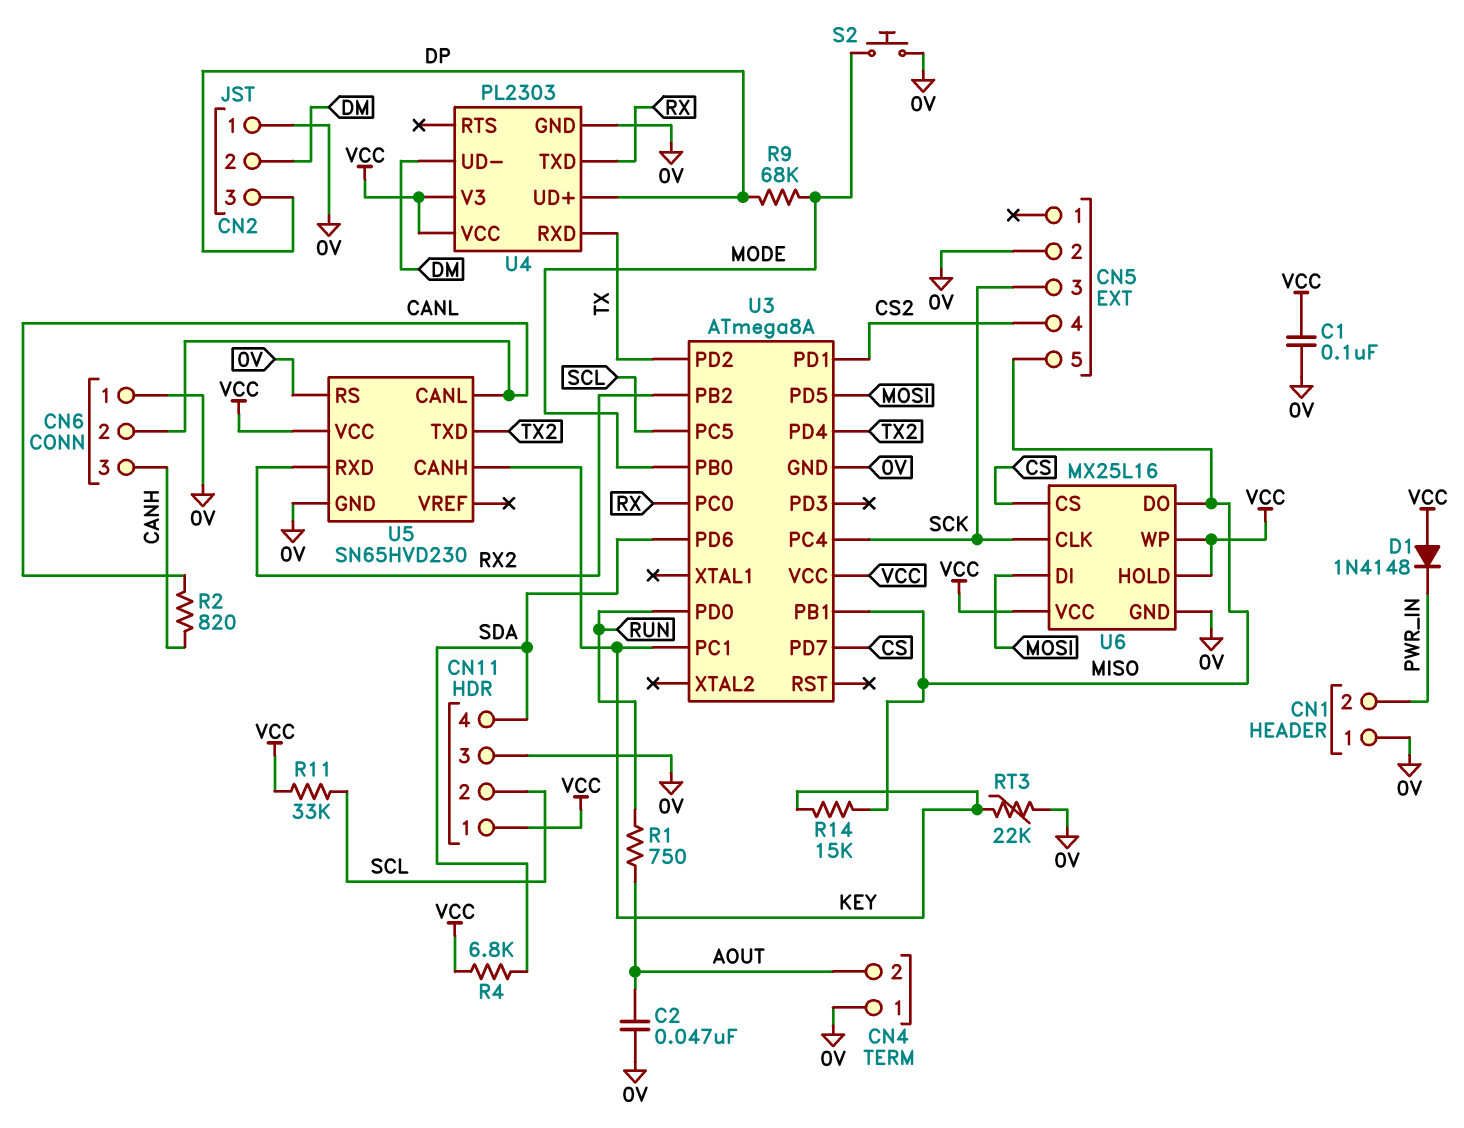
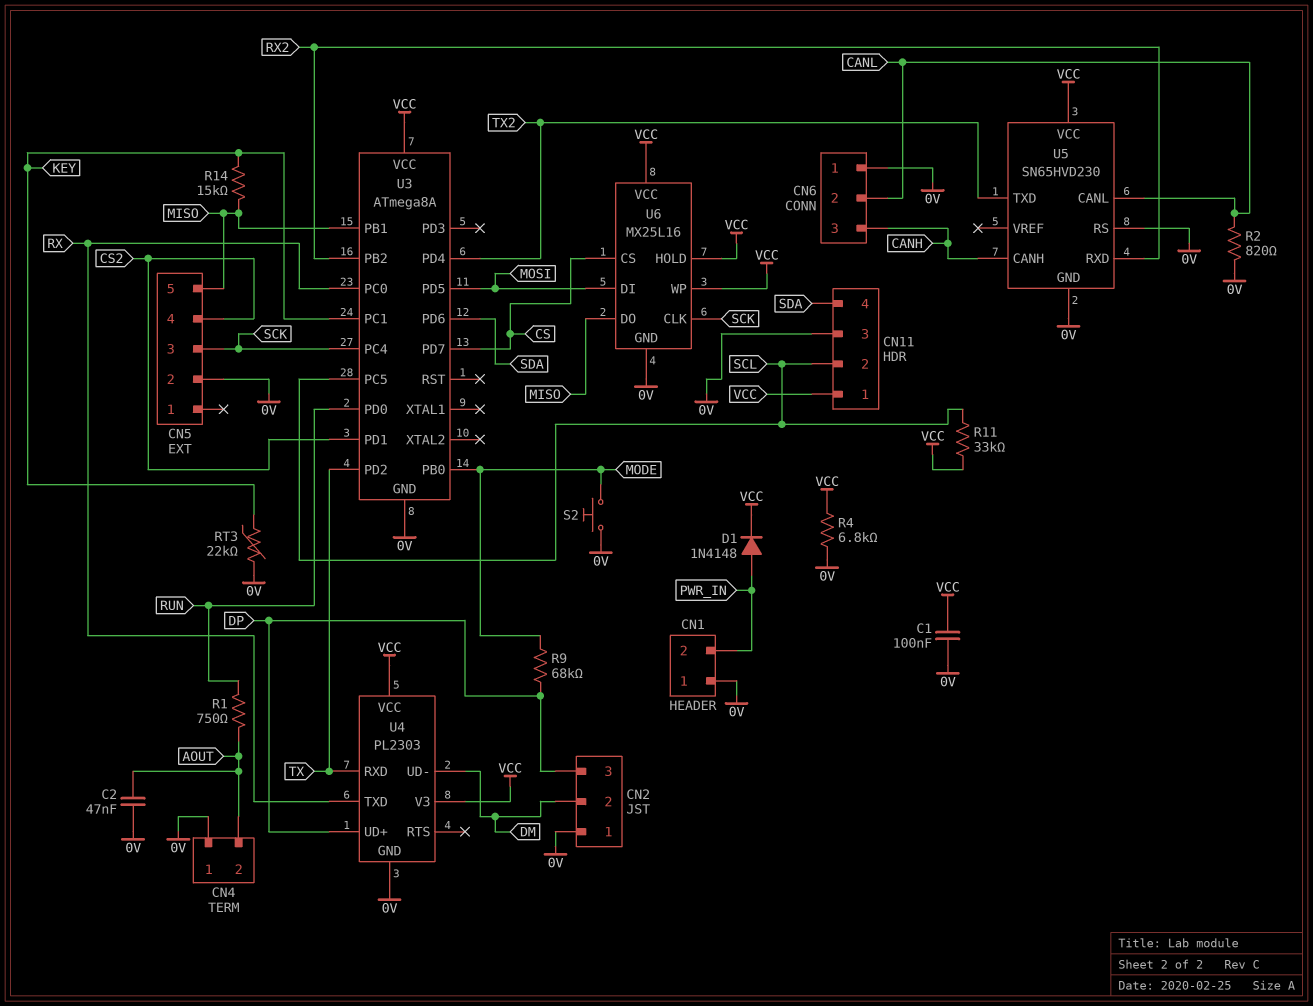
D1: diode 1N4148 (A VCC, K PWR_IN) -> diode 1N4148 (A PWR_IN, K VCC)
R2: 820 (CANH, CANL) -> 820 (0V, CANL)
R4: 6.8k (SDA, VCC) -> 6.8k (0V, VCC)
U5 pin CANH: KEY -> CANH

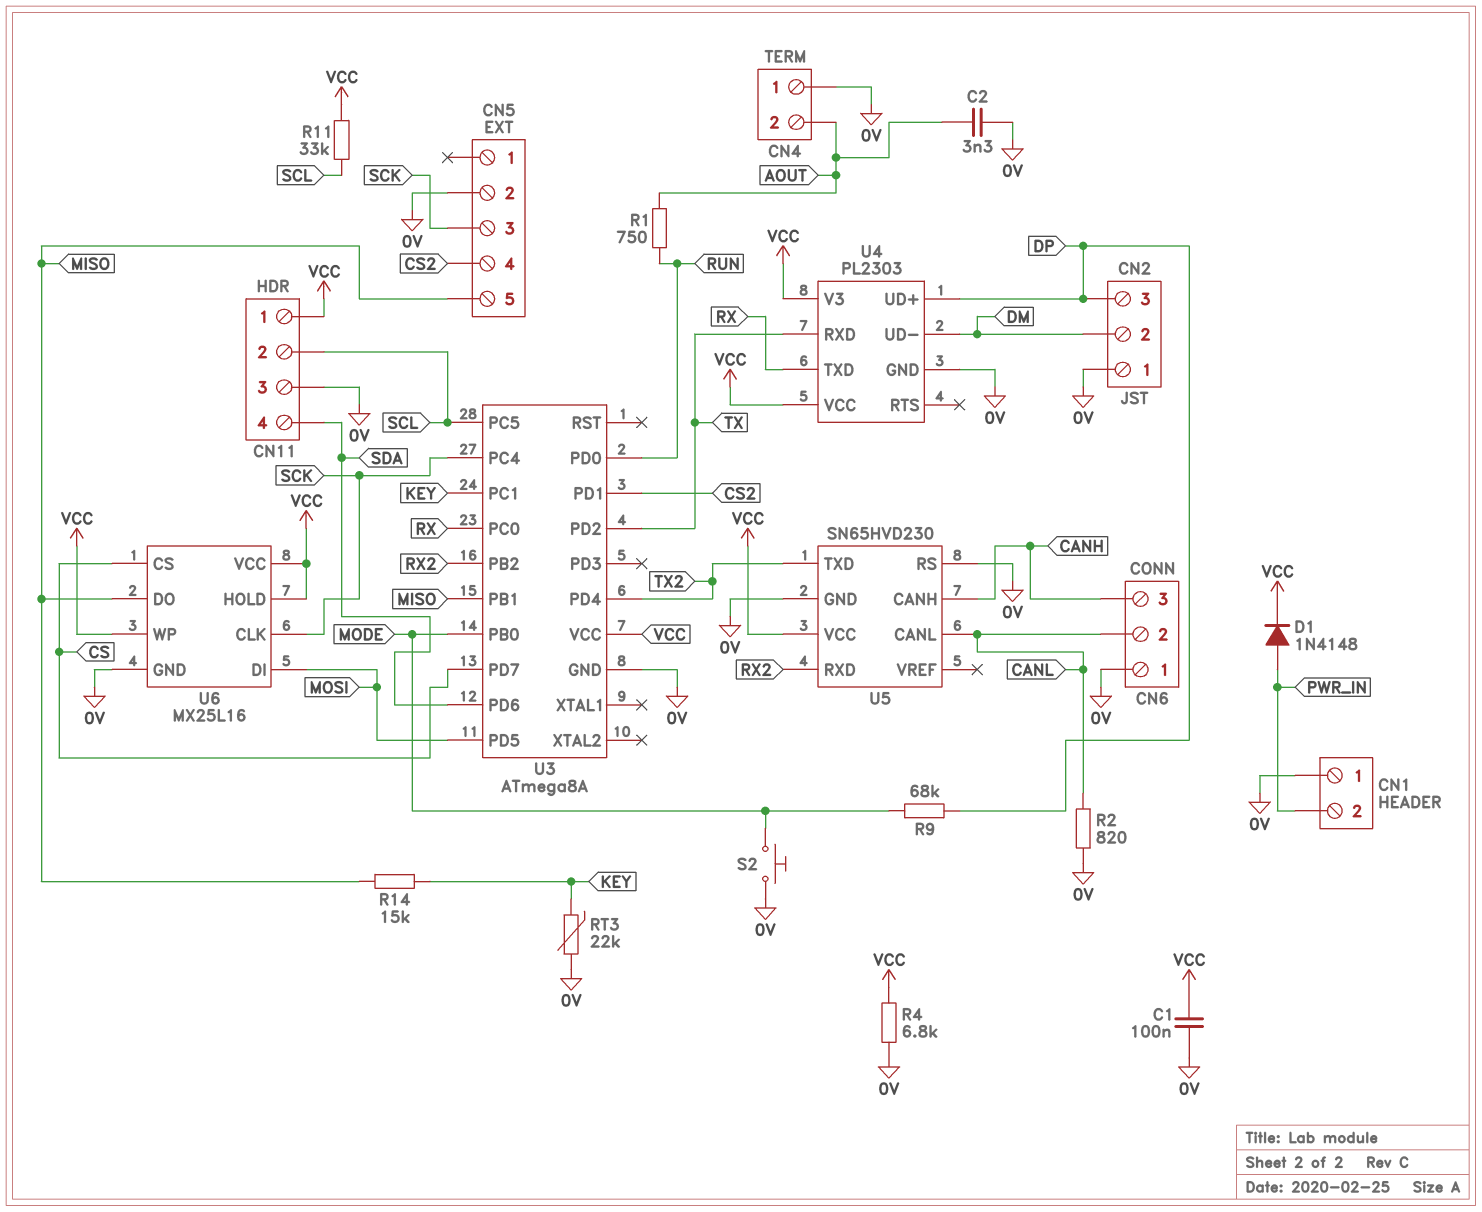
C2: 47nF (0V, AOUT) -> 3.3nF (0V, AOUT)

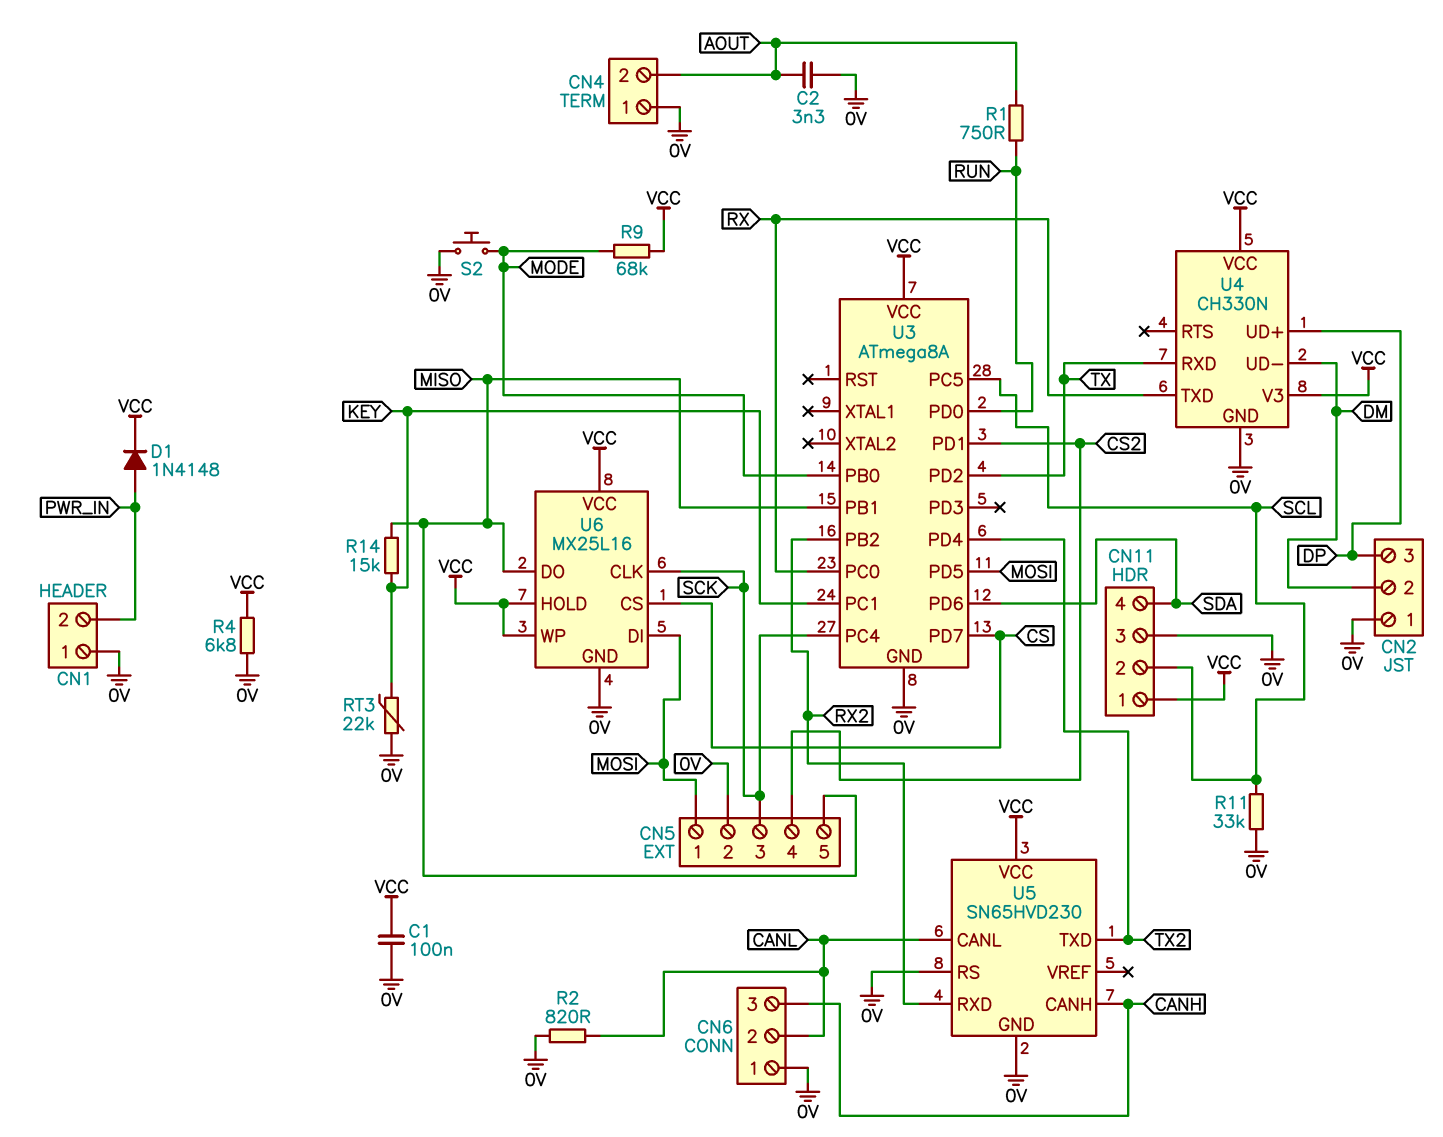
CN5 pin 1: none -> MOSI
R9: 68k (DP, MODE) -> 68k (MODE, VCC)
R11: 33k (SCL, VCC) -> 33k (0V, SCL)
U4: PL2303 -> CH330N

